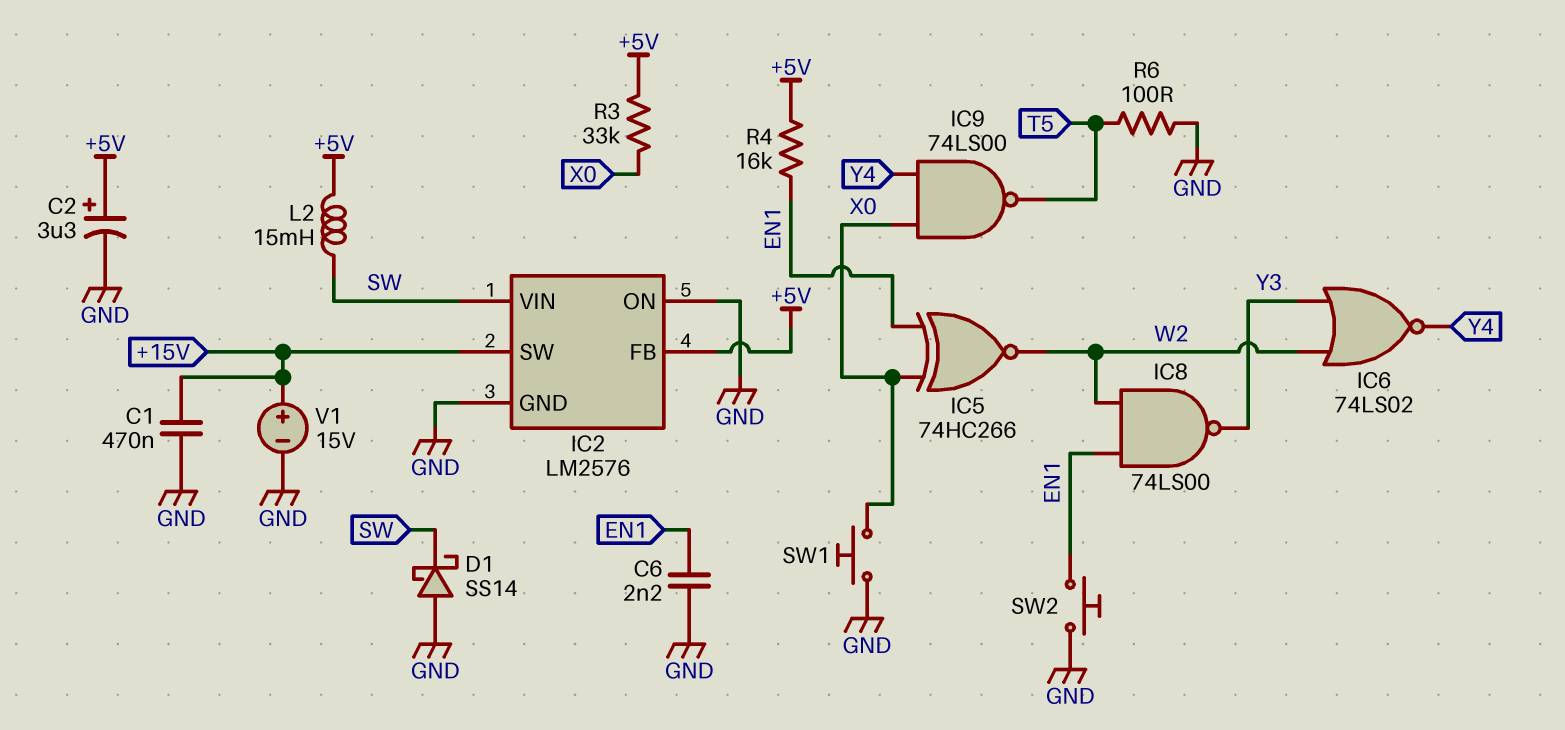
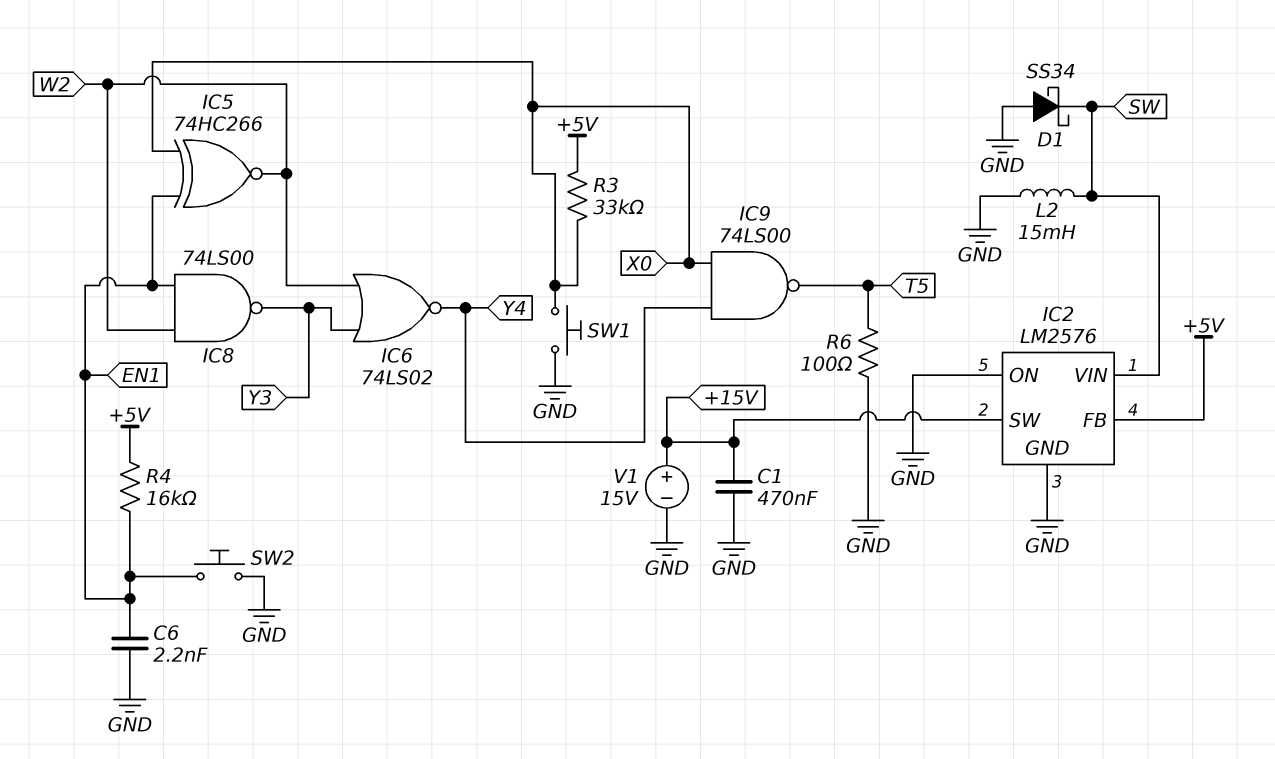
C2: 3.3uF (plus +5V, minus GND) -> none
D1: schottky SS14 (A GND, K SW) -> schottky SS34 (A GND, K SW)
L2: 15mH (+5V, SW) -> 15mH (GND, SW)

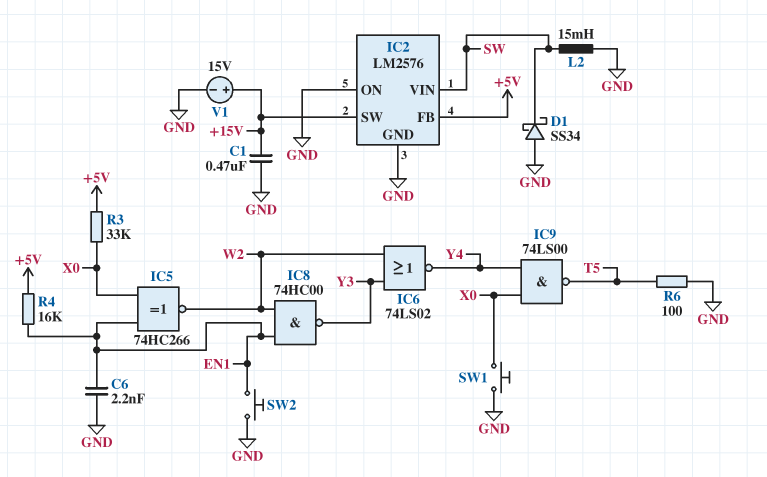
IC8: NAND 74LS00 (in EN1, in W2, out Y3) -> NAND 74HC00 (in EN1, in W2, out Y3)

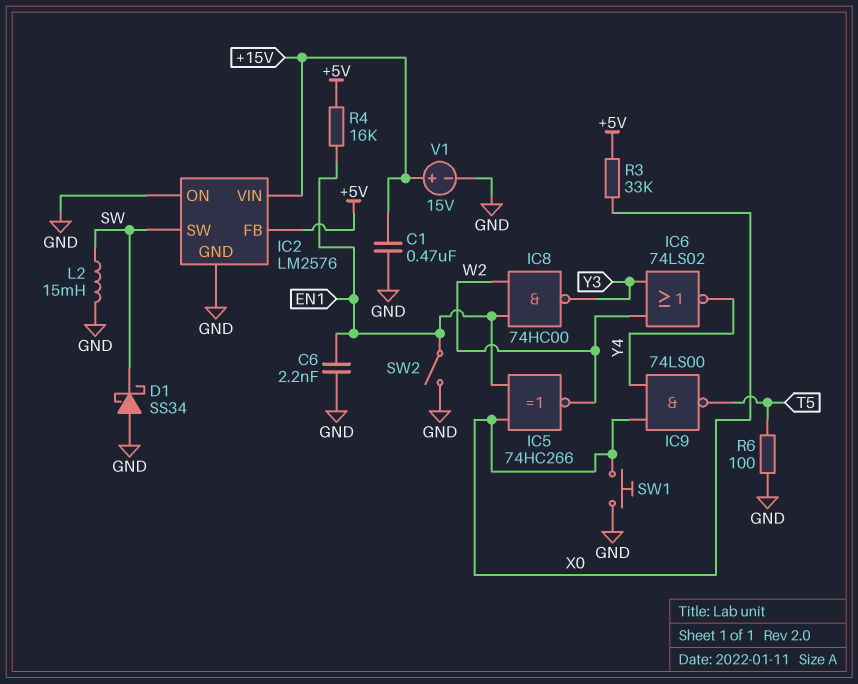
IC2 pin SW: +15V -> SW
IC2 pin VIN: SW -> +15V
SW2: button (EN1, GND) -> switch (EN1, GND)

